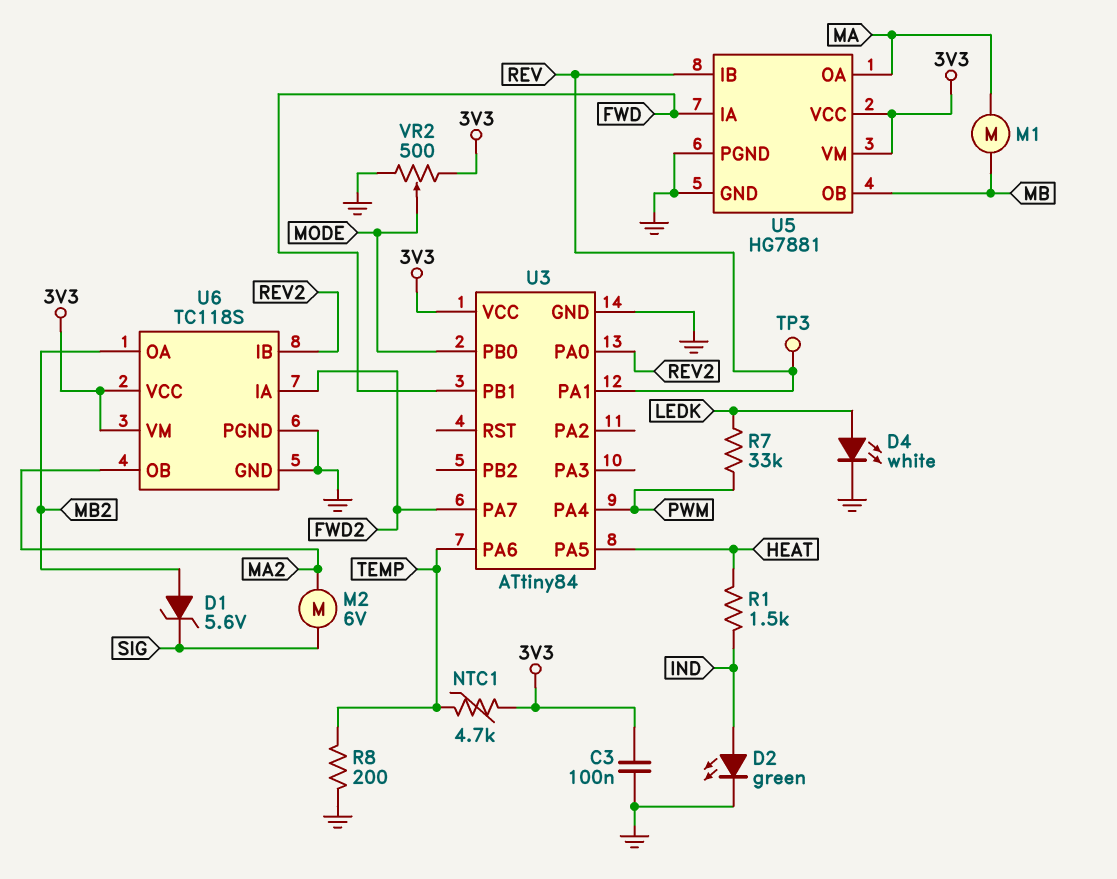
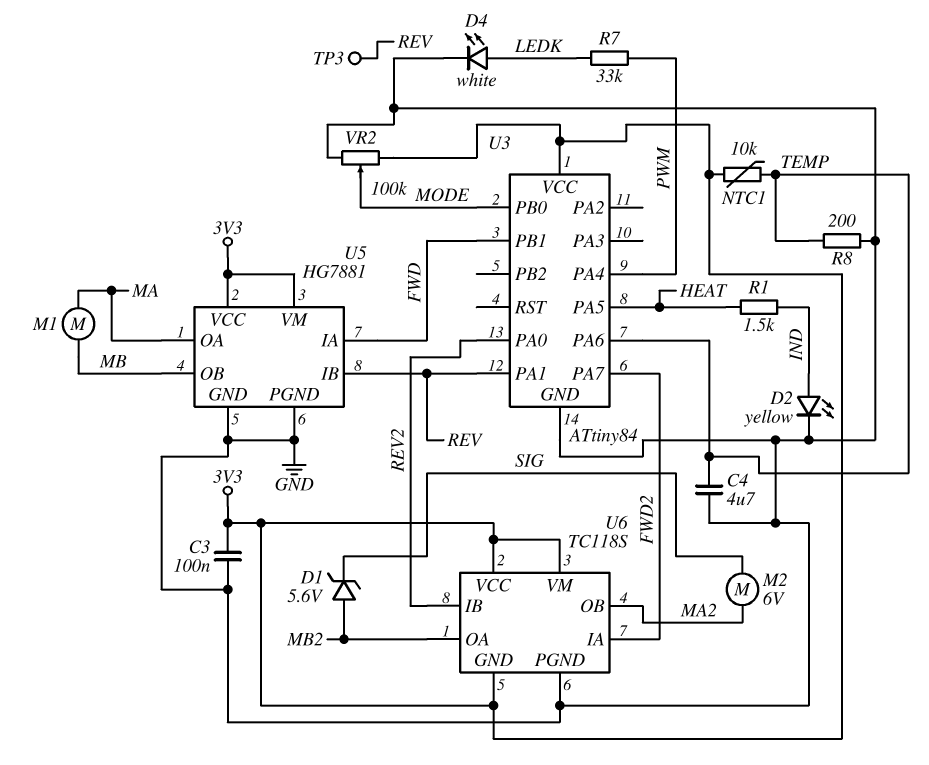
C4: none -> 4.7uF (GND, TEMP)
D2: LED green (A IND, K GND) -> LED yellow (A IND, K GND)
NTC1: 4.7k (3V3, TEMP) -> 10k (3V3, TEMP)
U6 pin GND: GND -> 3V3
VR2: 500 (3V3, GND, wiper MODE) -> 100k (3V3, GND, wiper MODE)

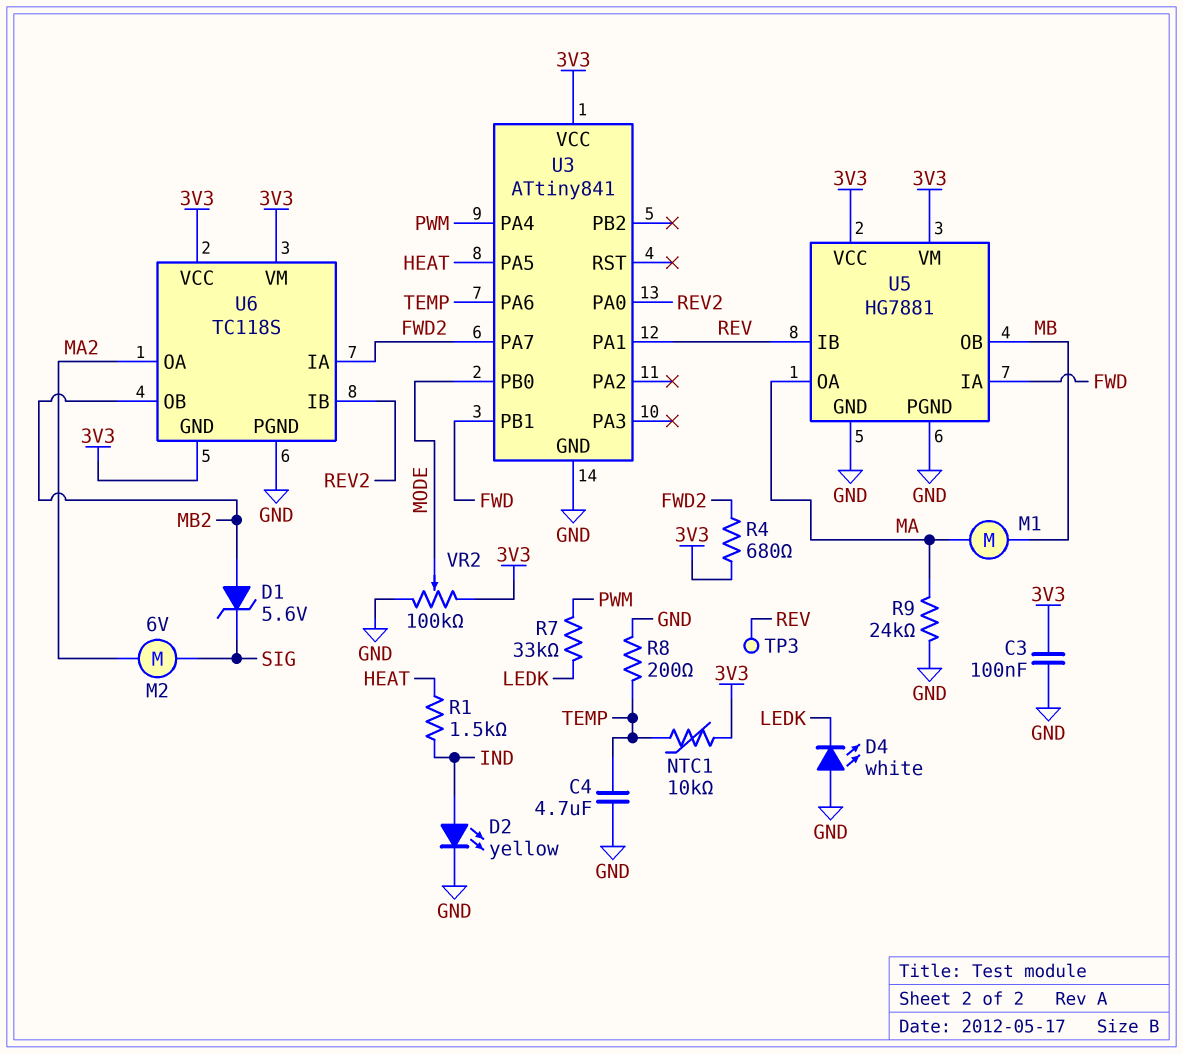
D4: LED white (A LEDK, K GND) -> LED white (A GND, K LEDK)
R4: none -> 680 (3V3, FWD2)
R9: none -> 24k (GND, MA)
U3: ATtiny84 -> ATtiny841
U6 pin OA: MB2 -> MA2
U6 pin OB: MA2 -> MB2

